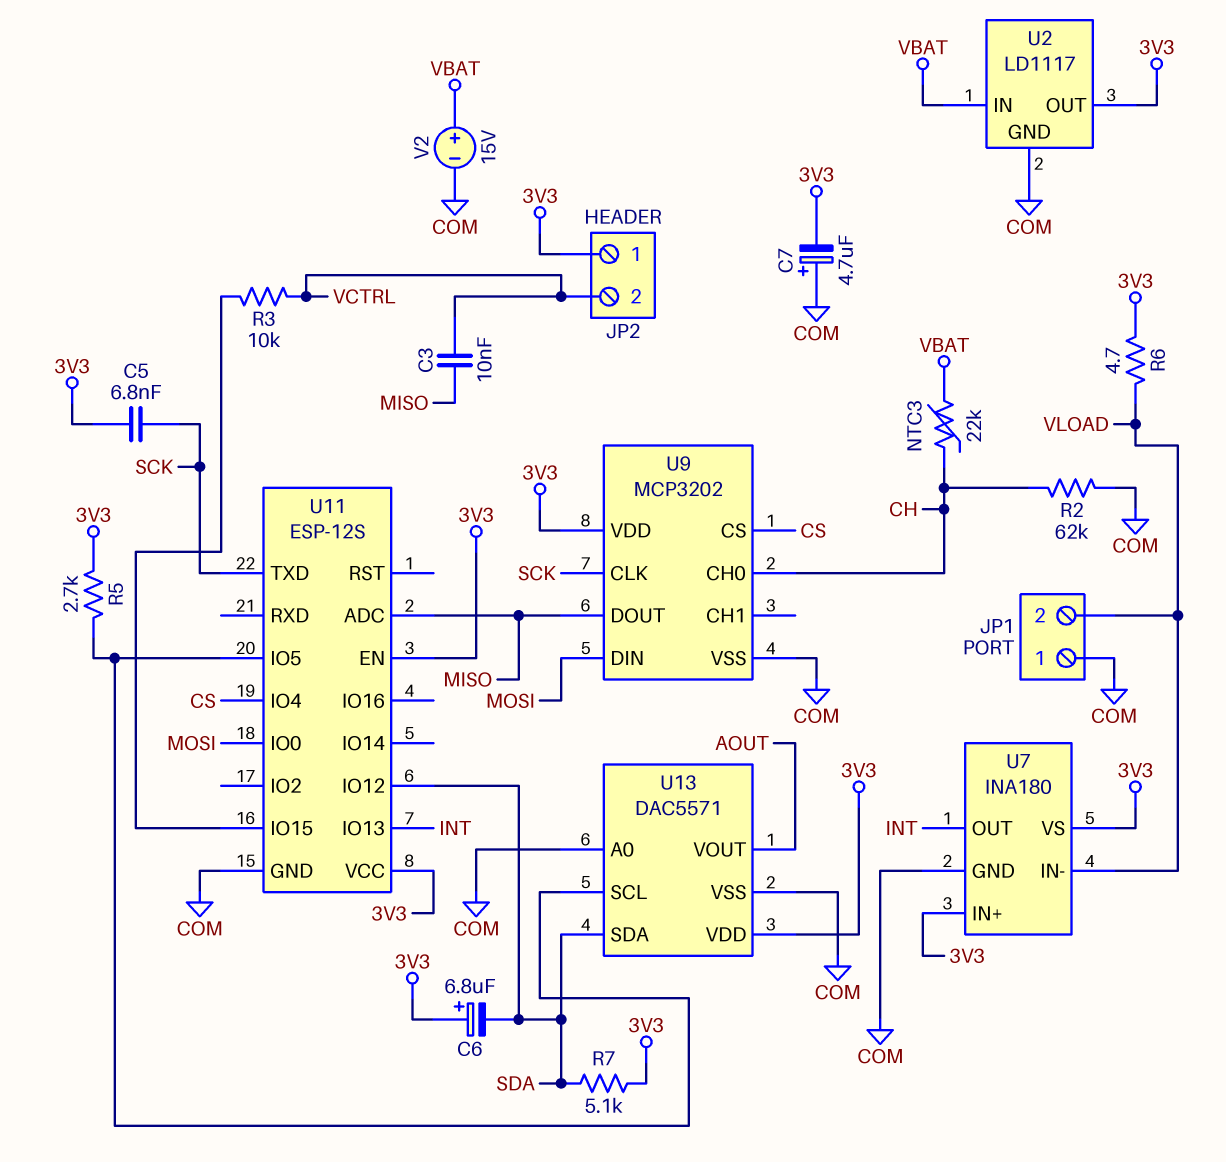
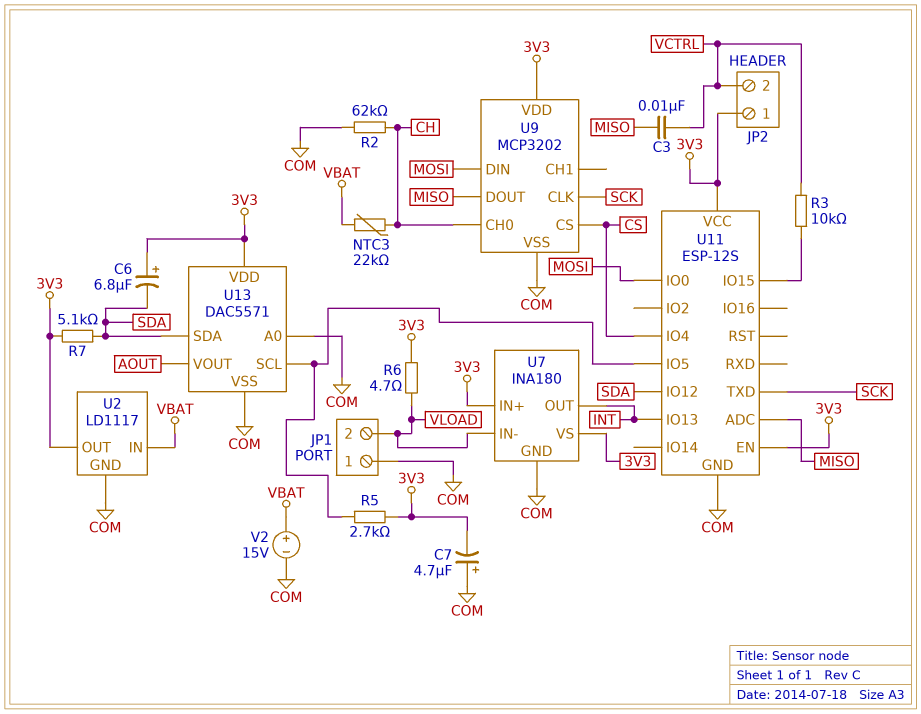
C5: 6.8nF (3V3, SCK) -> none

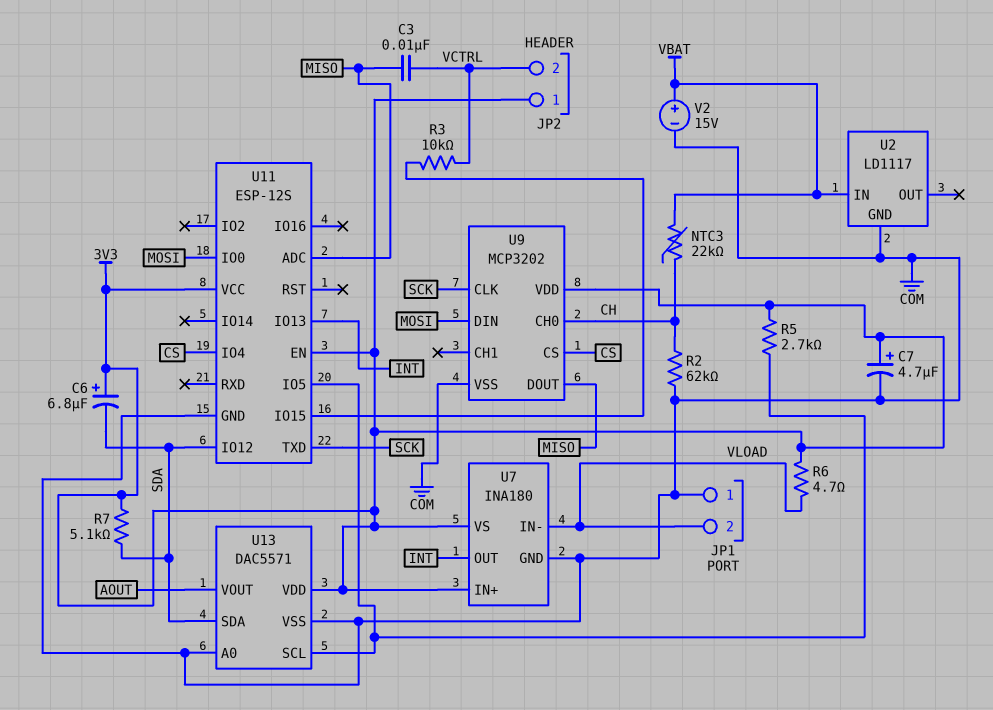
C7: 4.7uF (plus COM, minus 3V3) -> 4.7uF (plus 3V3, minus COM)
U2 pin OUT: 3V3 -> none

